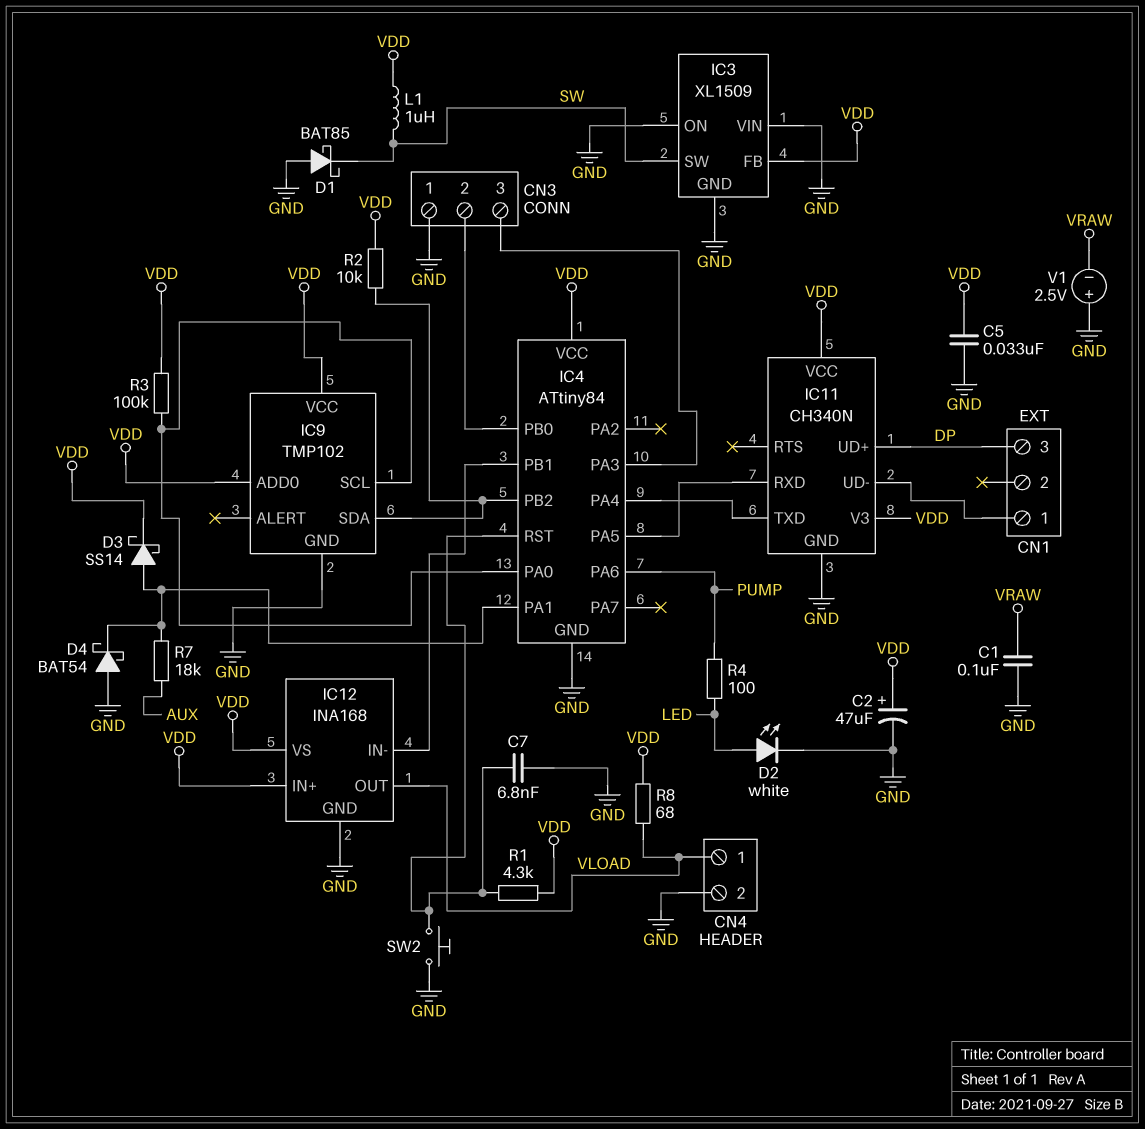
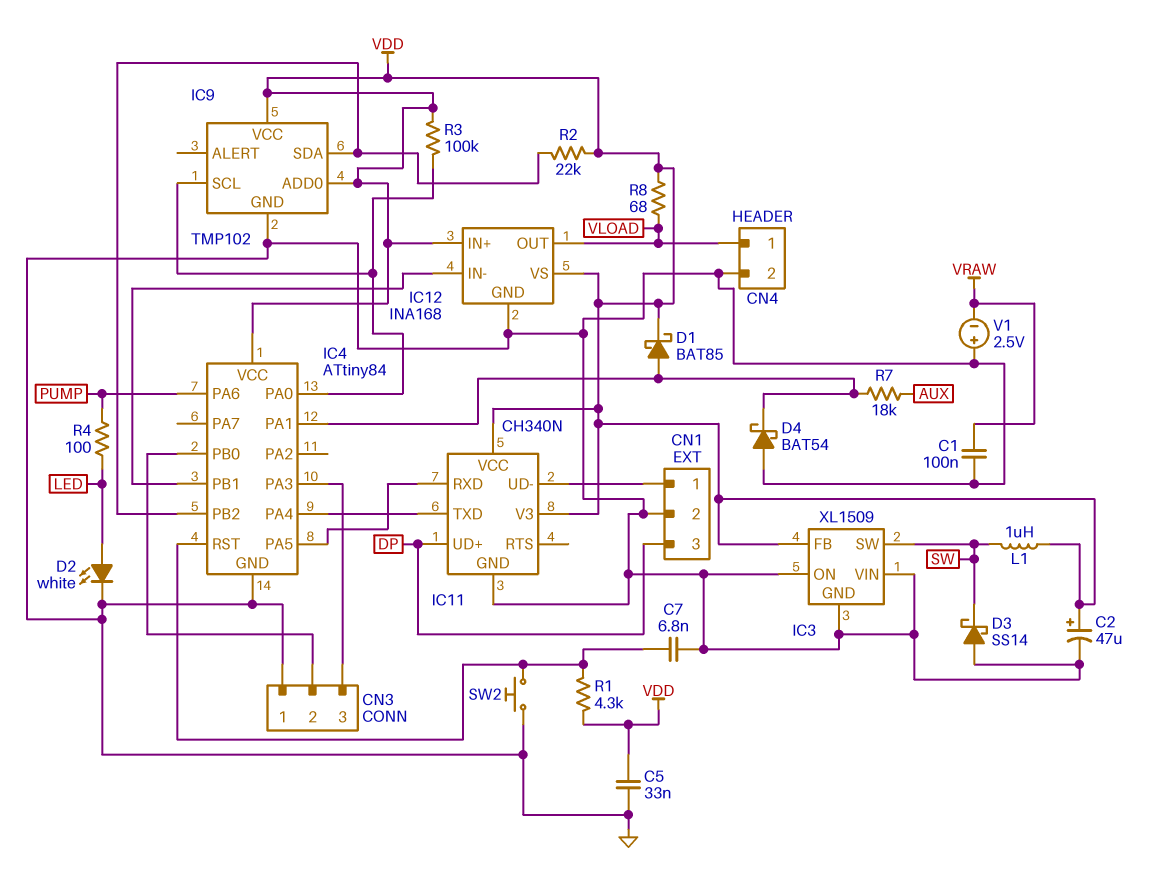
CN1 pin 2: none -> GND
D1: schottky BAT85 (A GND, K SW) -> schottky BAT85 (A IC4/PA1, K VDD)
D3: schottky SS14 (A IC4/PA1, K VDD) -> schottky SS14 (A GND, K SW)
R2: 10k (IC4/PB2, VDD) -> 22k (IC4/PB2, VDD)

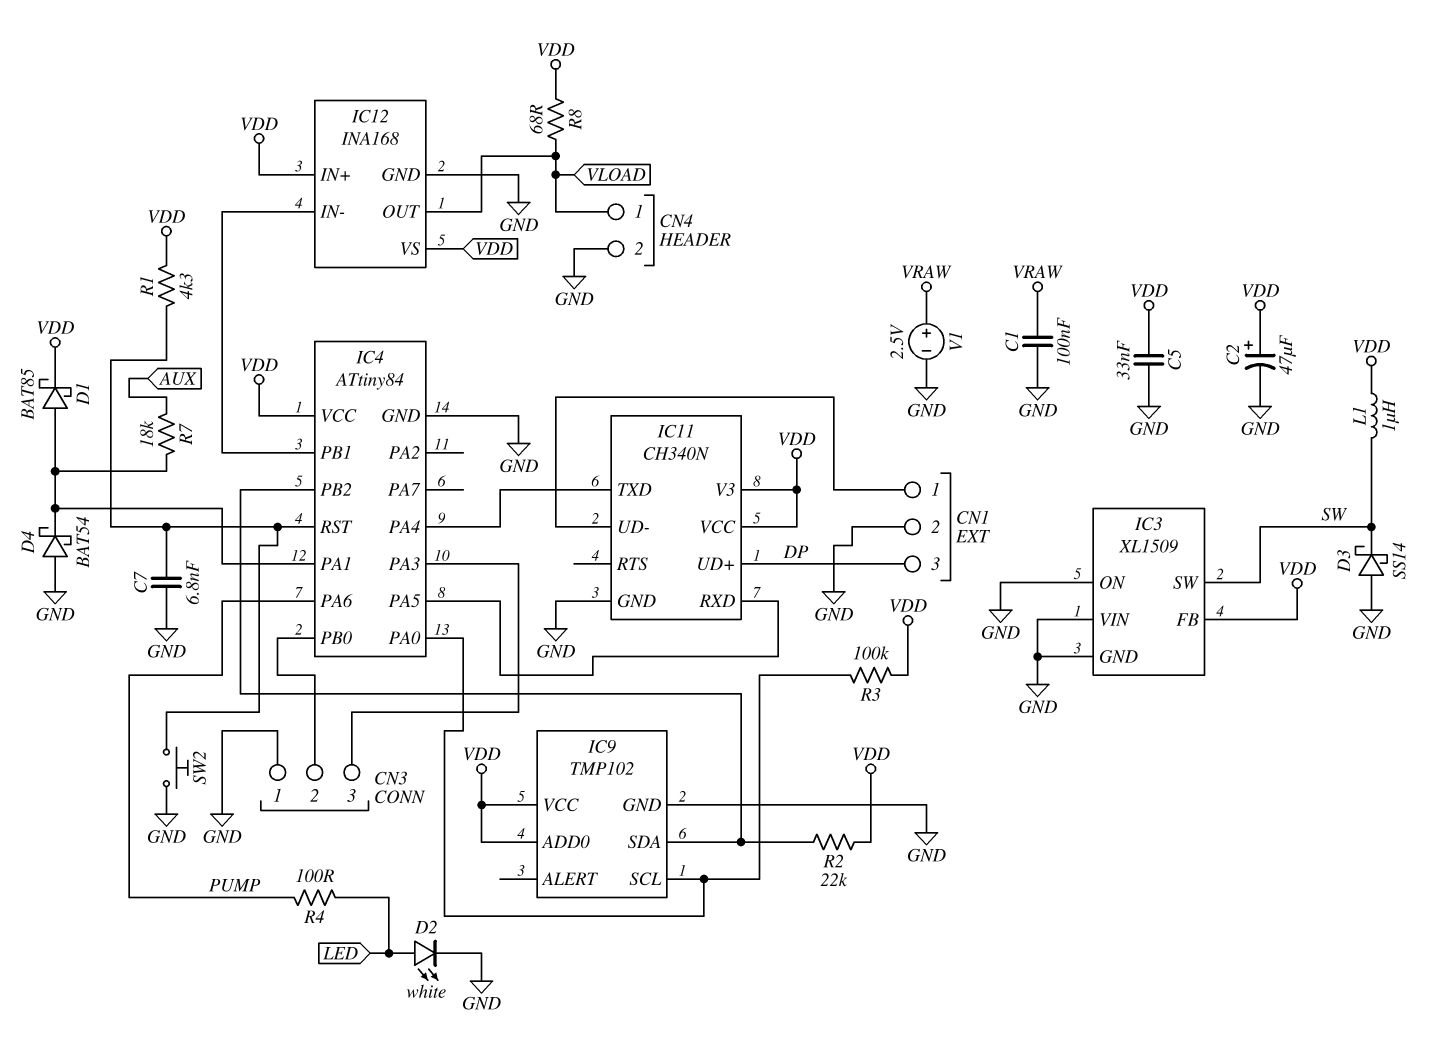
V1: 2.5V (plus GND, minus VRAW) -> 2.5V (plus VRAW, minus GND)

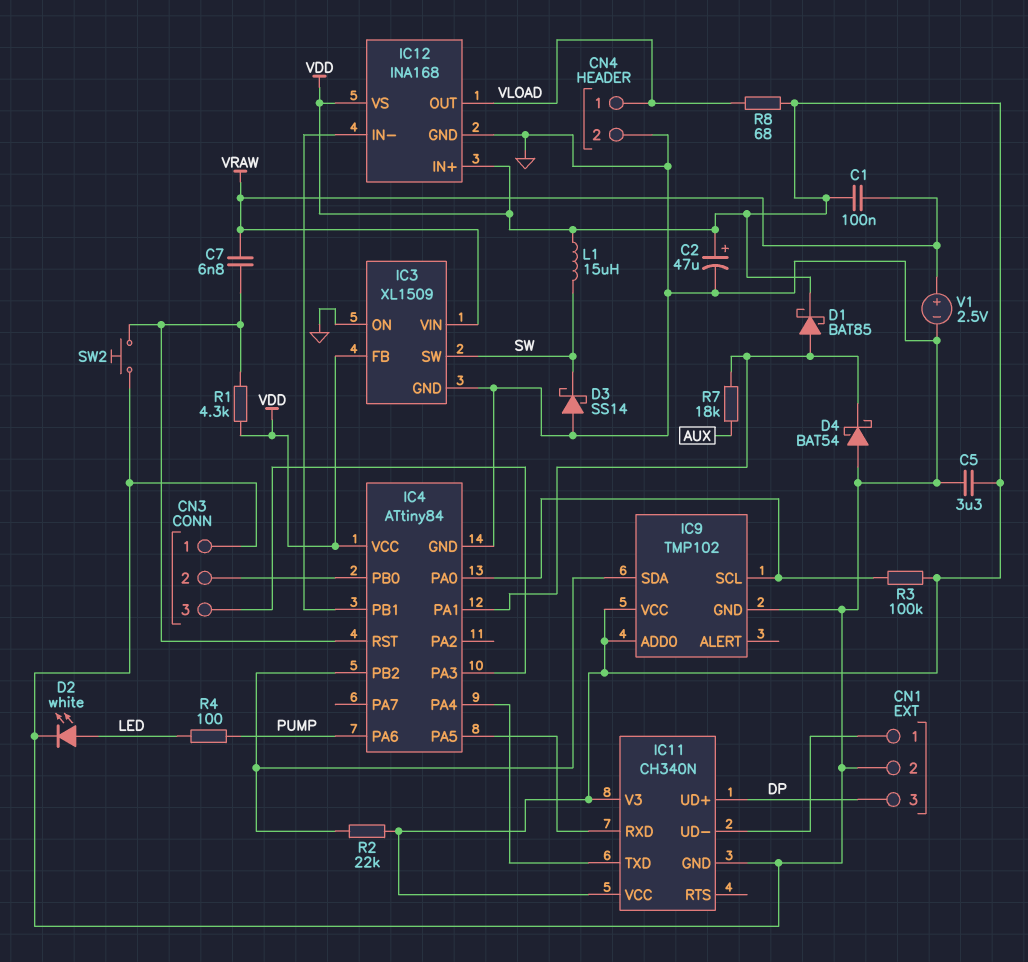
C1: 100nF (GND, VRAW) -> 100nF (VDD, VRAW)
C5: 33nF (GND, VDD) -> 3.3uF (GND, VDD)
C7: 6.8nF (GND, IC4/RST) -> 6.8nF (IC4/RST, VRAW)
IC3 pin VIN: GND -> VRAW
L1: 1uH (SW, VDD) -> 15uH (SW, VDD)

